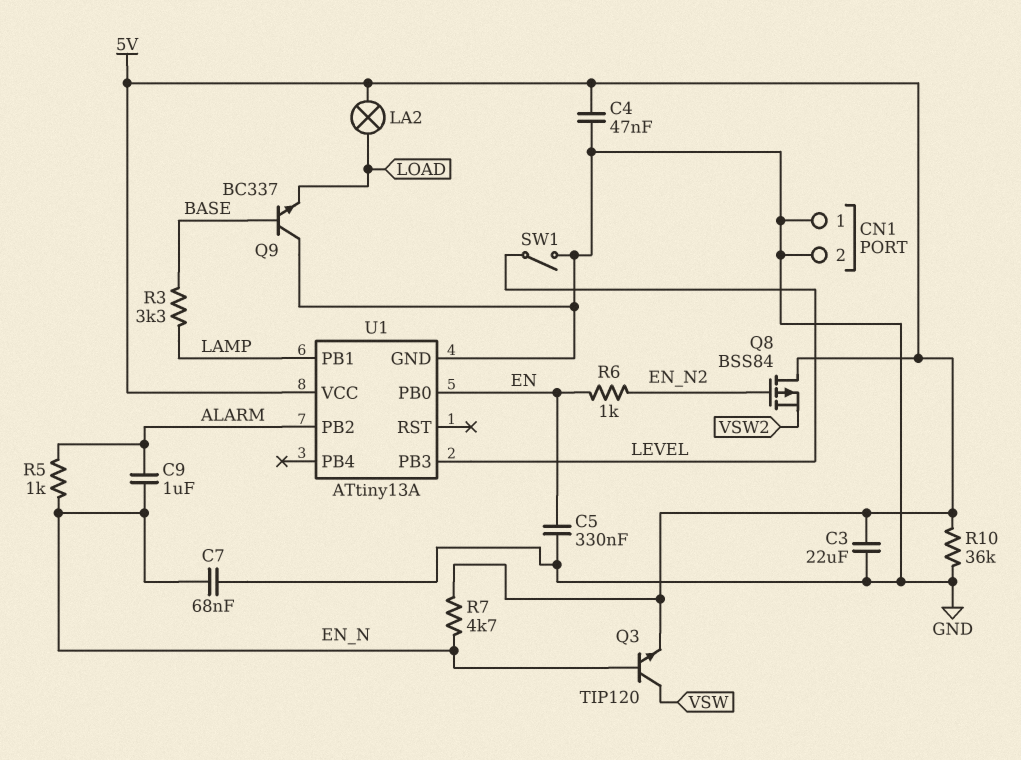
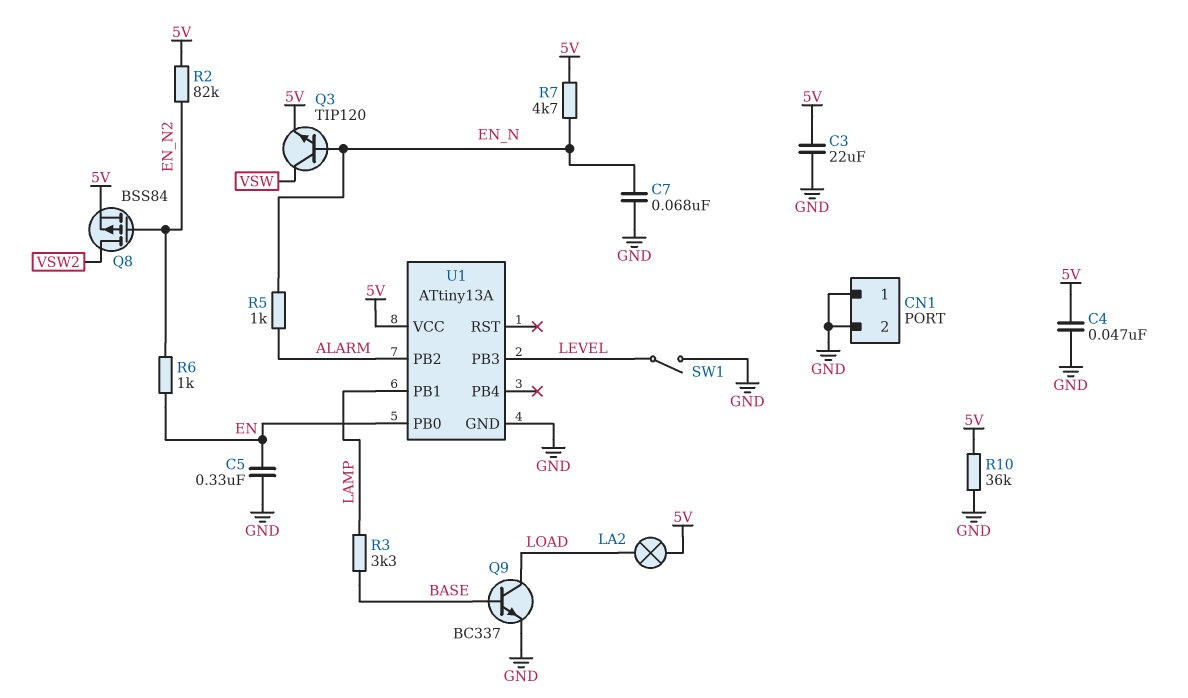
C9: 1uF (ALARM, EN_N) -> none
Q8: PMOS BSS84 (G EN_N2, D 5V, S VSW2) -> PMOS BSS84 (G EN_N2, D VSW2, S 5V)
Q9: NPN BC337 (B BASE, C GND, E LOAD) -> NPN BC337 (B BASE, C LOAD, E GND)
R2: none -> 82k (5V, EN_N2)

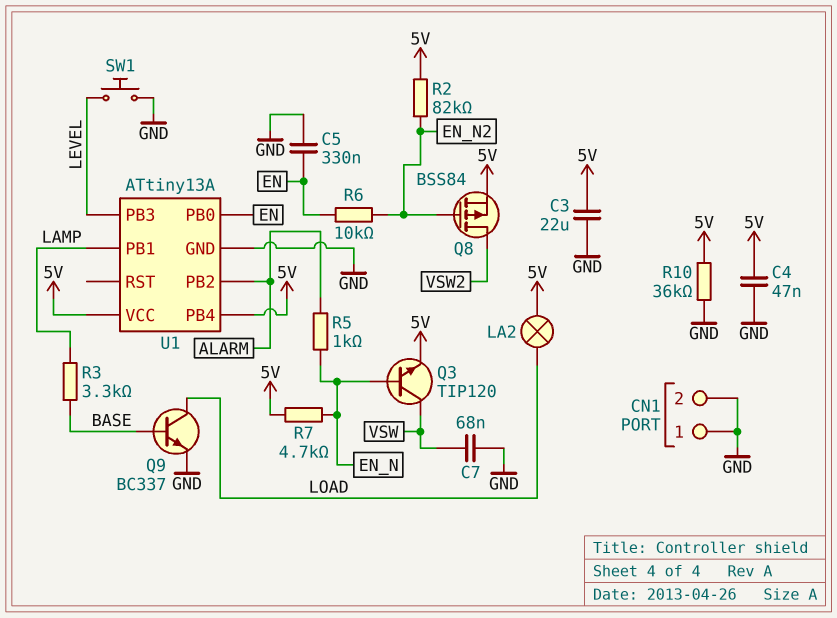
C7: 68nF (EN_N, GND) -> 68nF (GND, VSW)
R6: 1k (EN, EN_N2) -> 10k (EN, EN_N2)
SW1: switch (GND, LEVEL) -> button (GND, LEVEL)
U1 pin PB4: none -> 5V

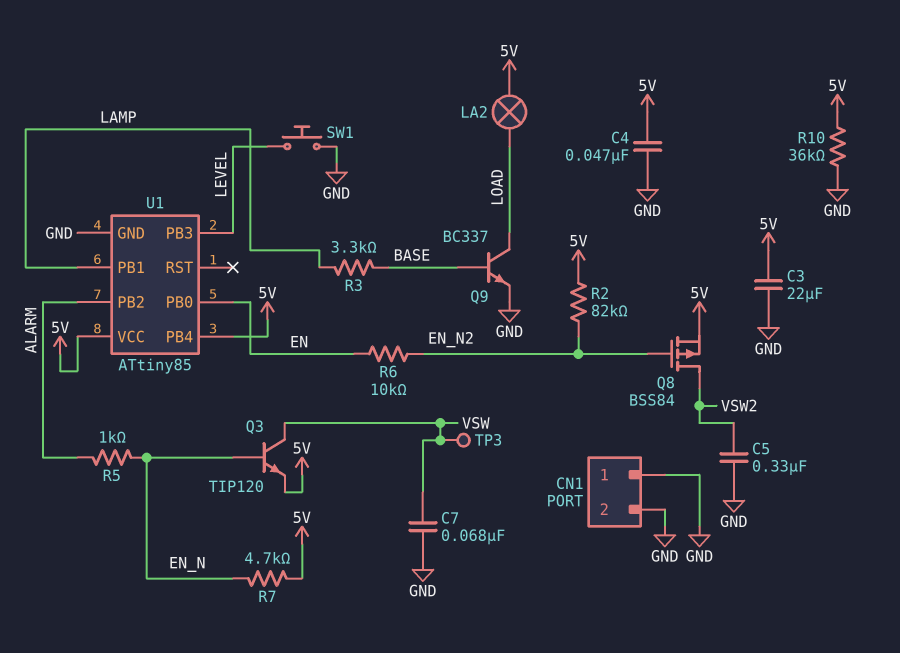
C5: 330nF (EN, GND) -> 330nF (GND, VSW2)
TP3: none -> test point (VSW)
U1: ATtiny13A -> ATtiny85

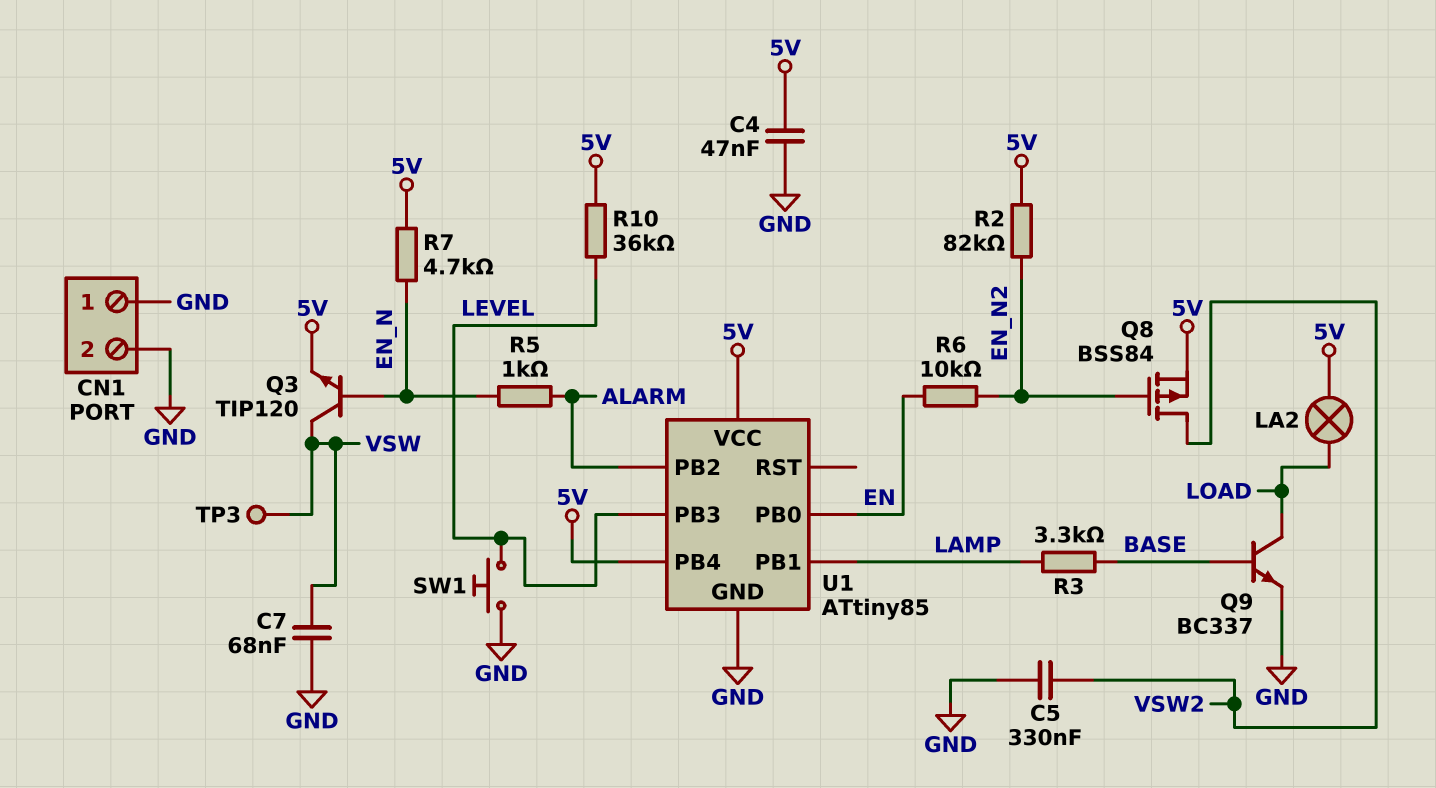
C3: 22uF (5V, GND) -> none
R10: 36k (5V, GND) -> 36k (5V, LEVEL)

